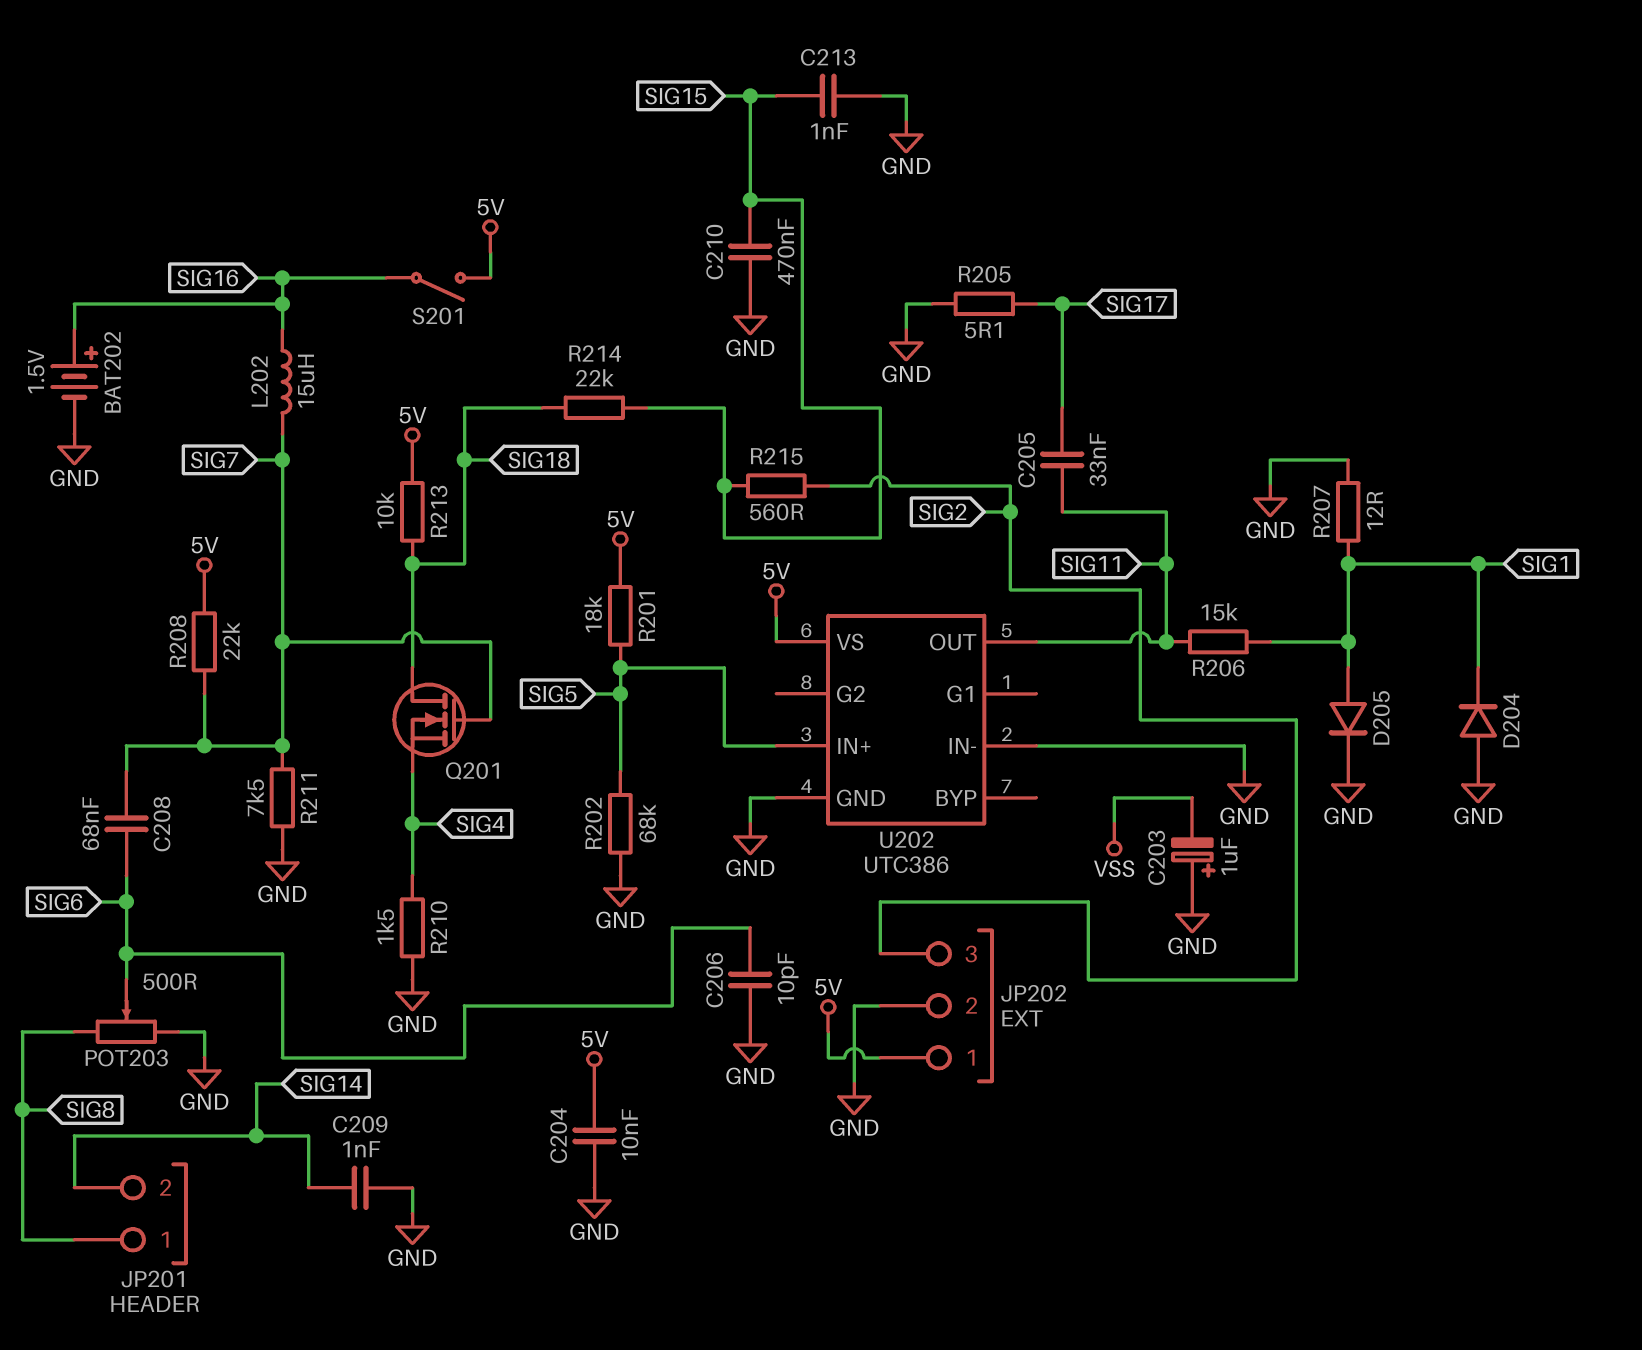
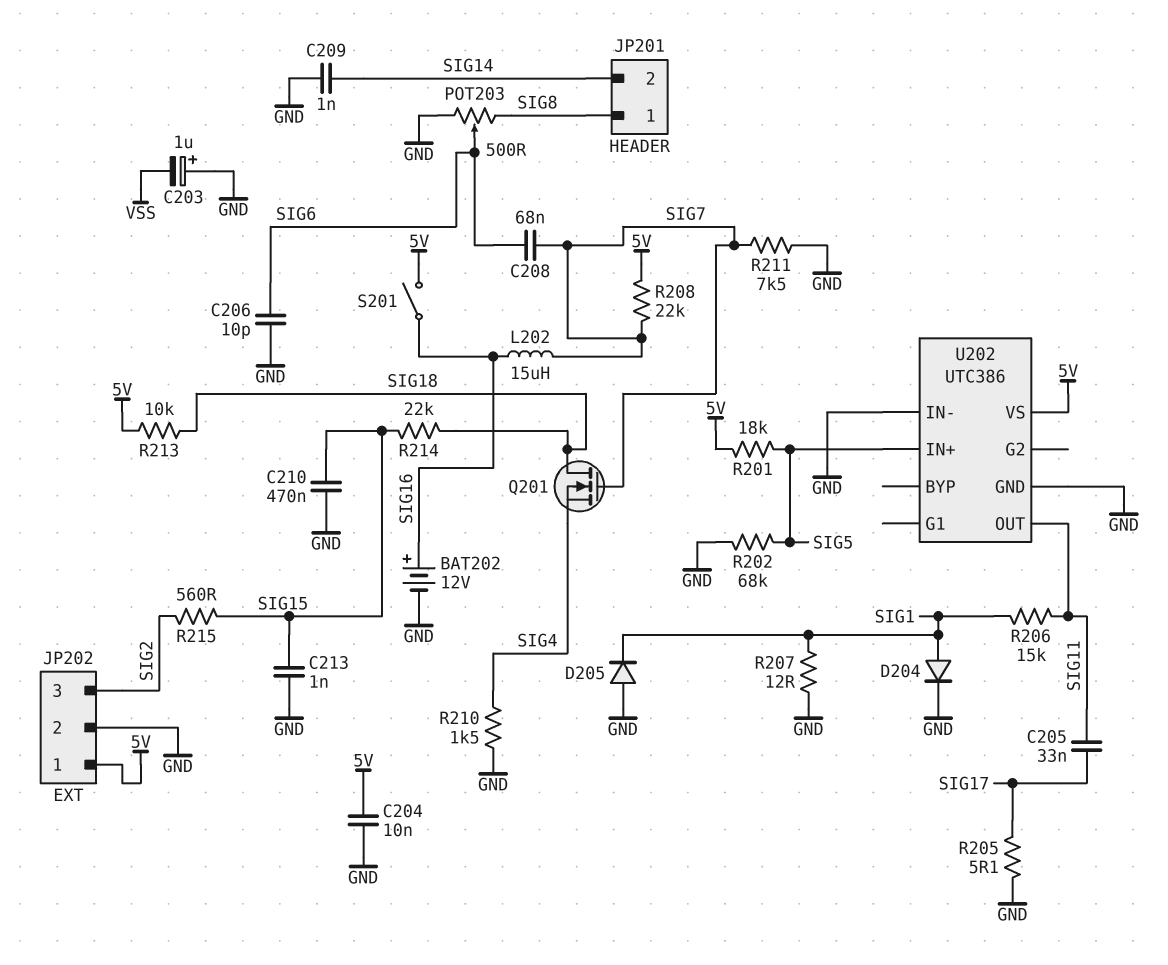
BAT202: 1.5V (plus SIG16, minus GND) -> 12V (plus SIG16, minus GND)
D204: diode (A GND, K SIG1) -> diode (A SIG1, K GND)
D205: diode (A SIG1, K GND) -> diode (A GND, K SIG1)

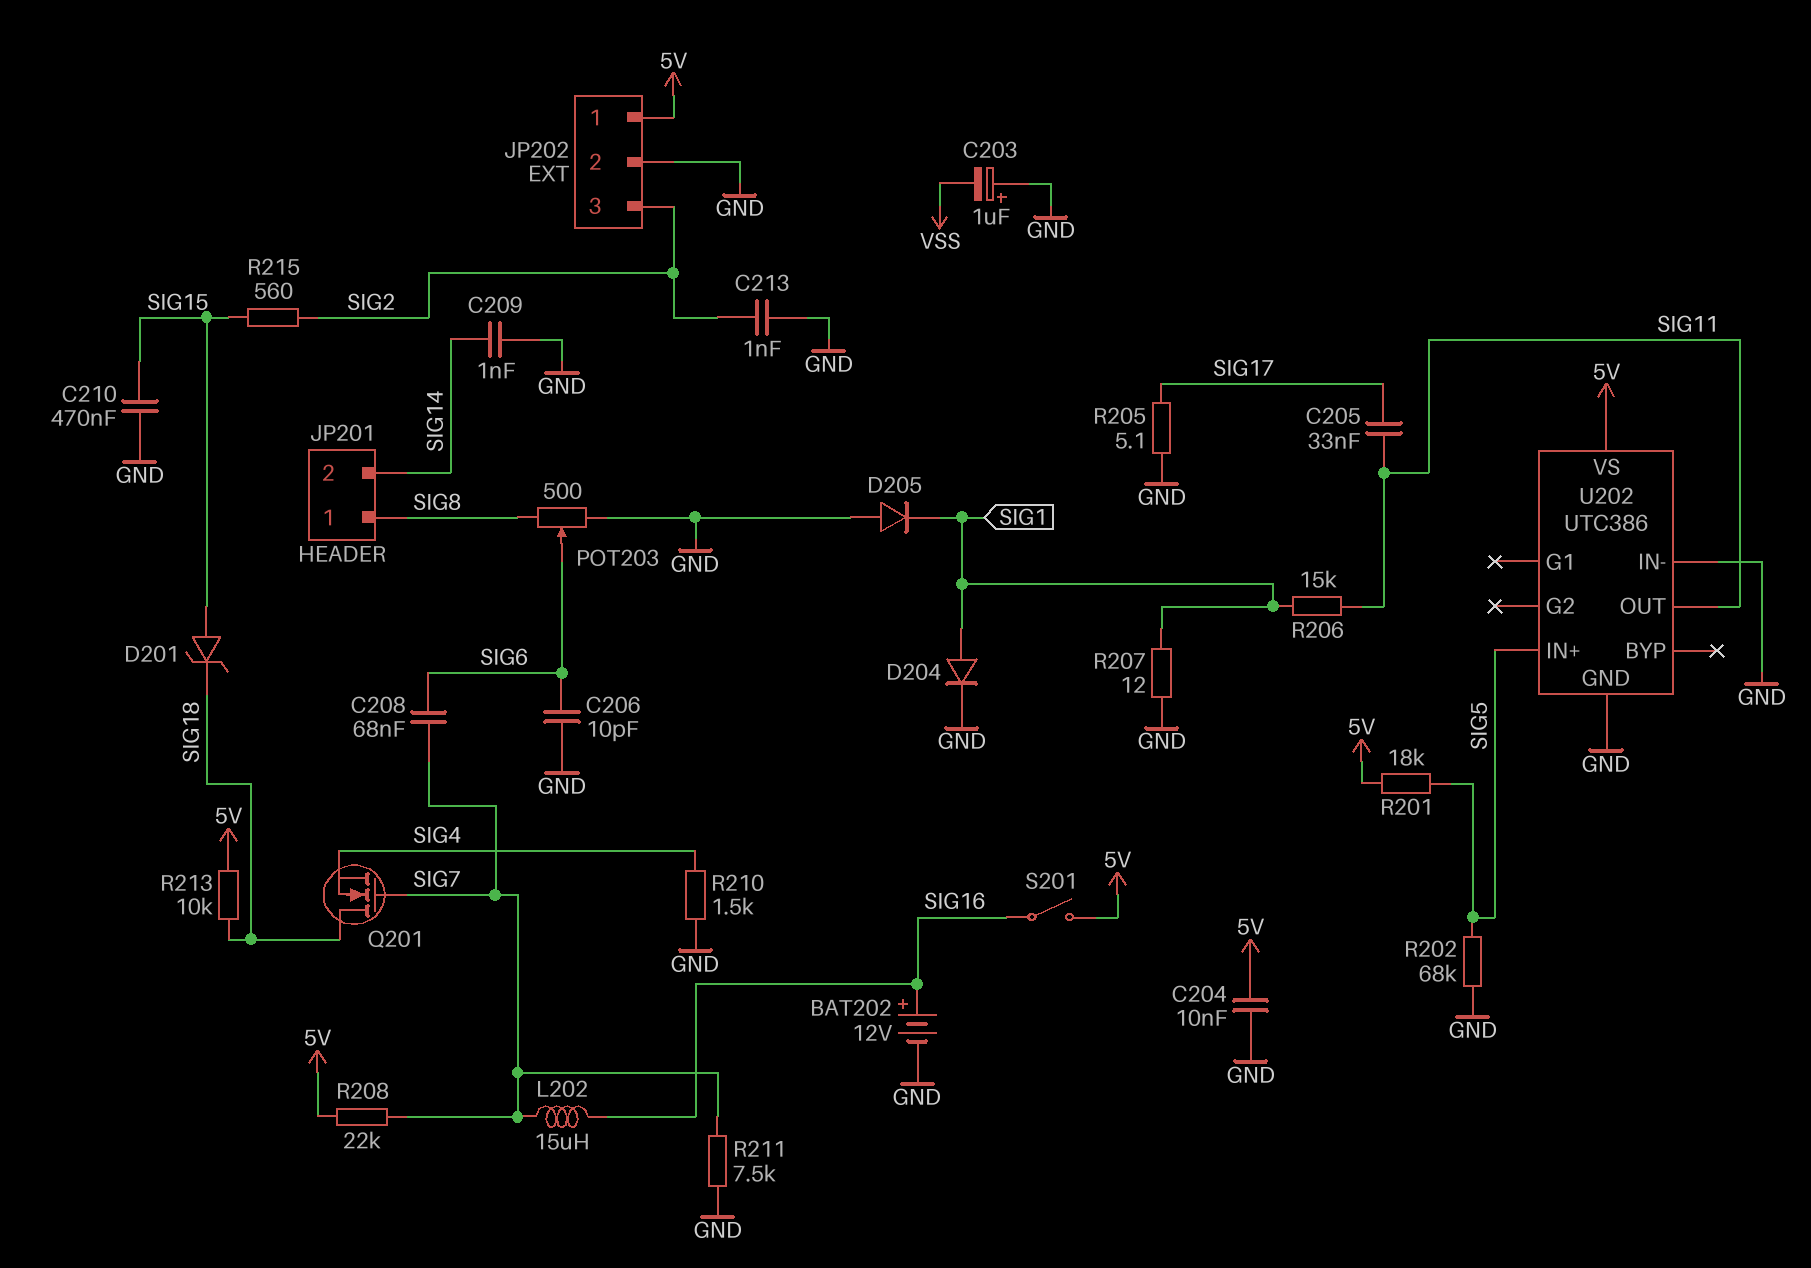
C213: 1nF (GND, SIG15) -> 1nF (GND, SIG2)
D201: none -> zener (A SIG15, K SIG18)
R214: 22k (SIG15, SIG18) -> none

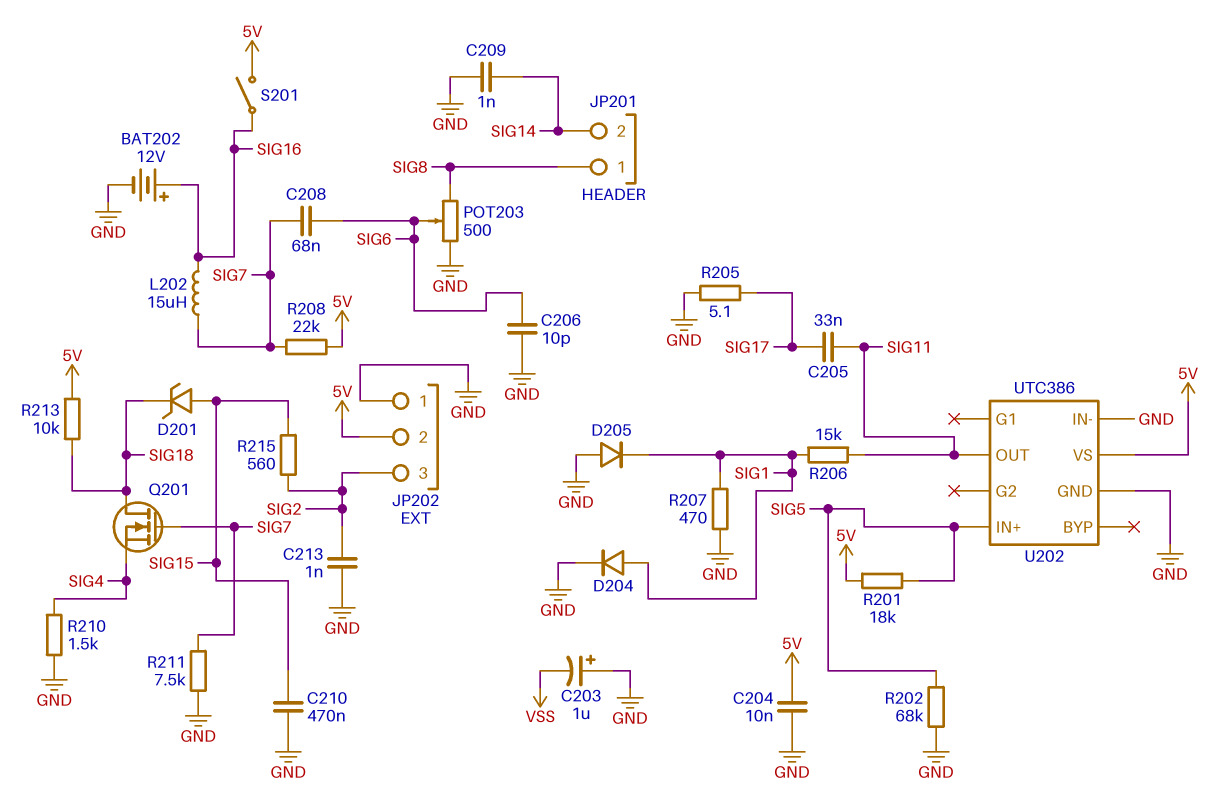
JP202 pin 1: 5V -> GND
JP202 pin 2: GND -> 5V
R207: 12 (GND, SIG1) -> 470 (GND, SIG1)

